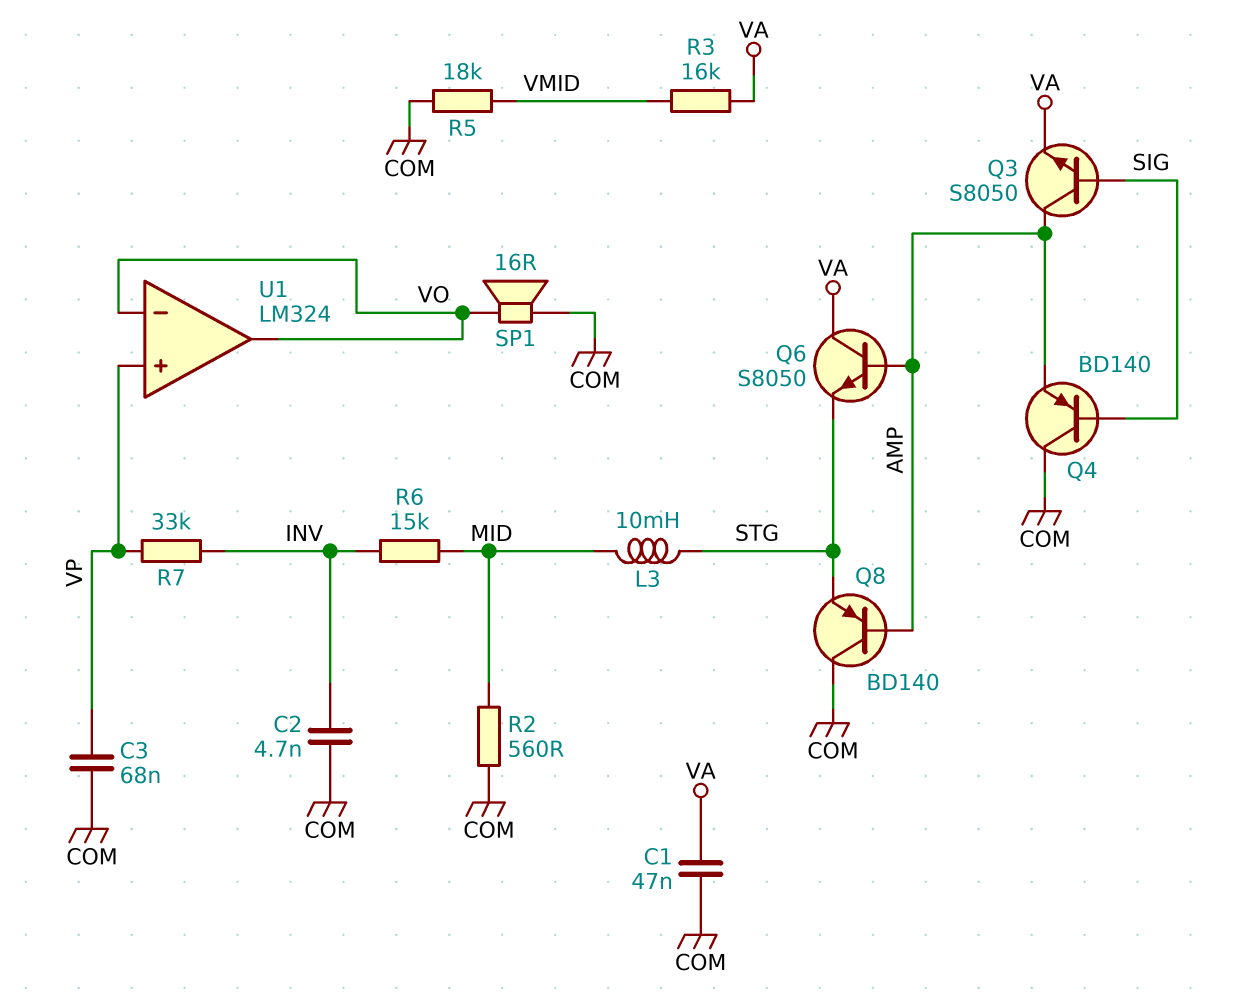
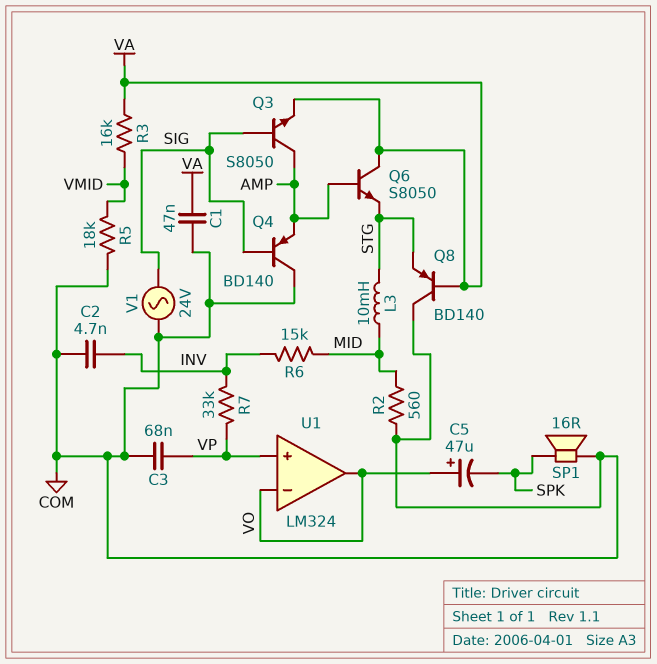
C5: none -> 47uF (plus VO, minus SPK)
Q8: PNP BD140 (B AMP, C COM, E STG) -> PNP BD140 (B VA, C COM, E STG)
SP1: speaker 16R (COM, VO) -> speaker 16R (COM, SPK)
V1: none -> AC 24V (COM, SIG)

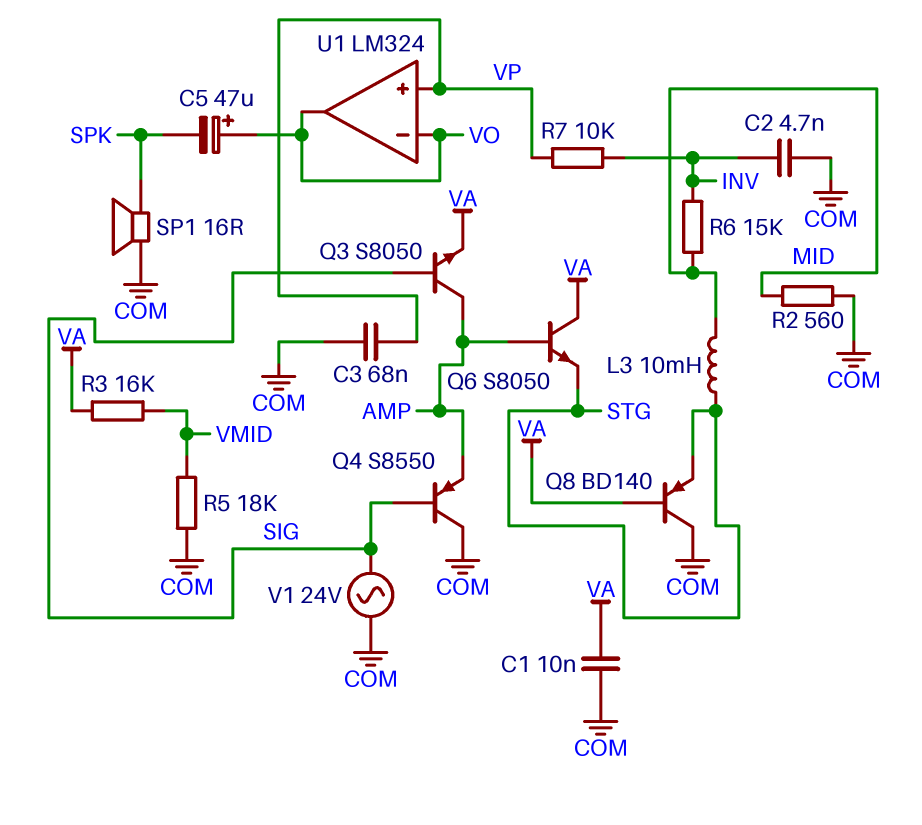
C1: 47nF (COM, VA) -> 10nF (COM, VA)
Q4: PNP BD140 (B SIG, C COM, E AMP) -> PNP S8550 (B SIG, C COM, E AMP)
R7: 33k (INV, VP) -> 10k (INV, VP)

